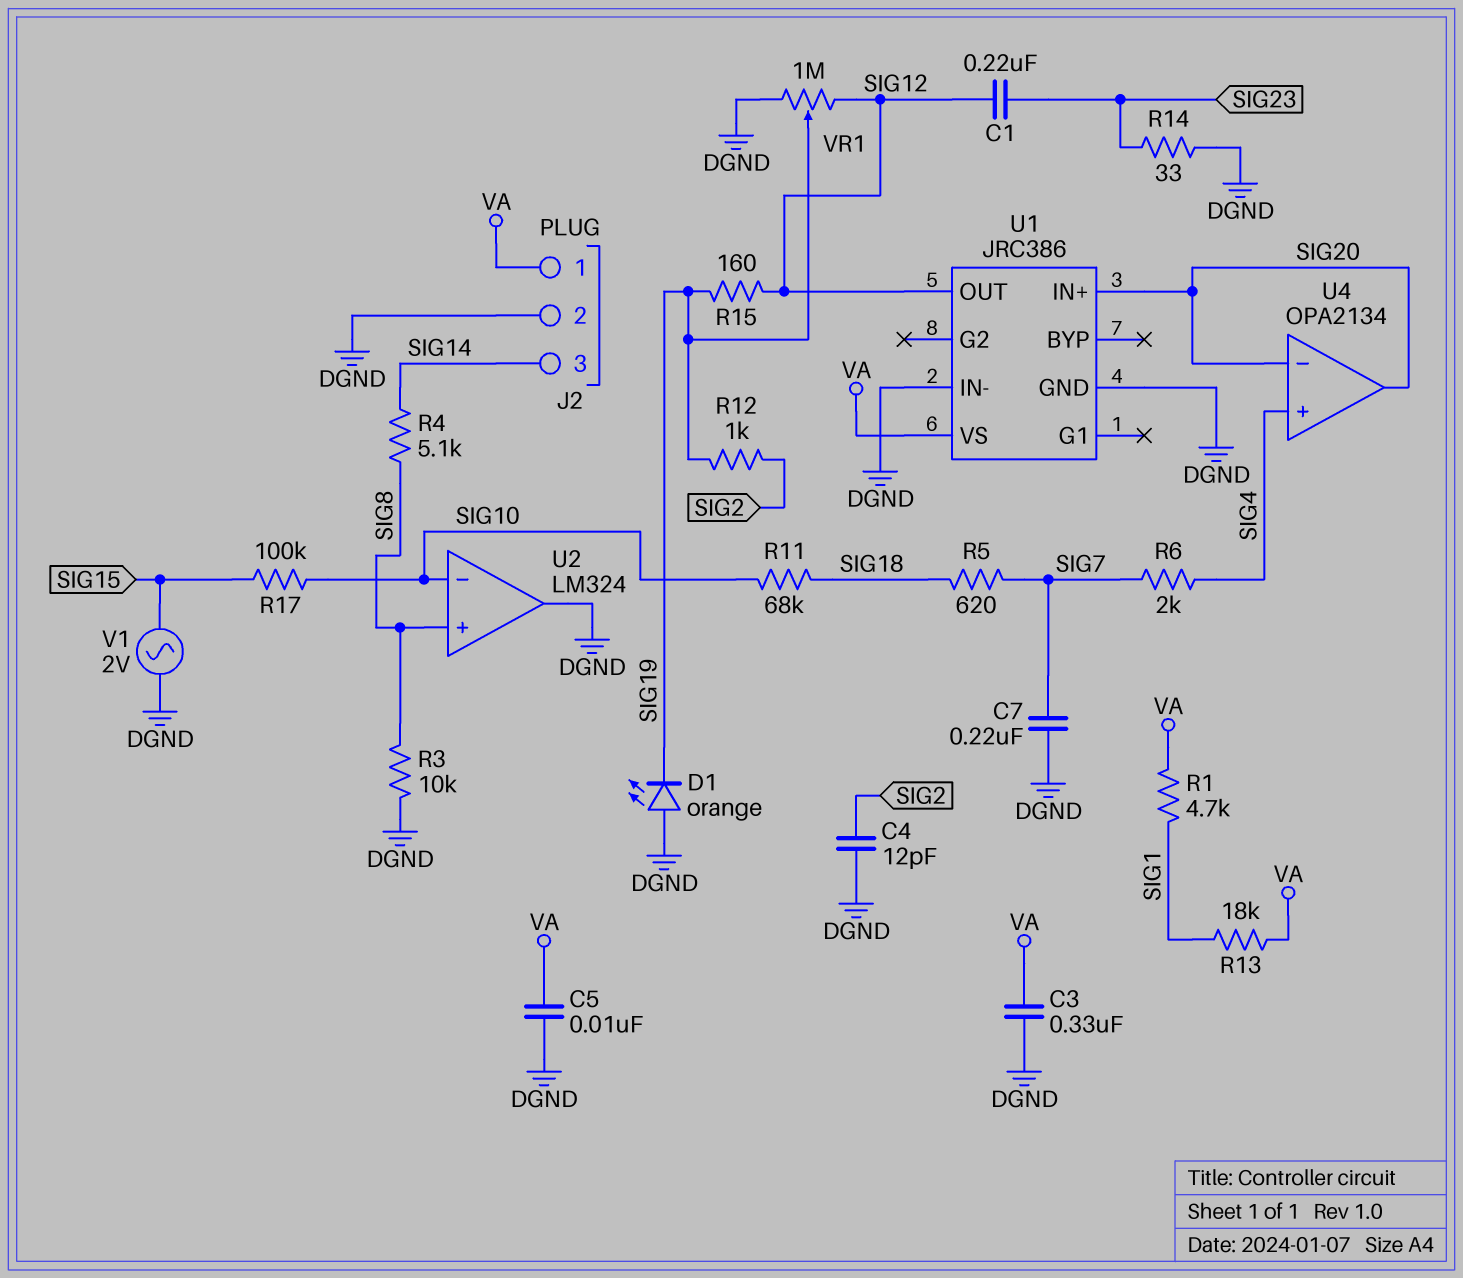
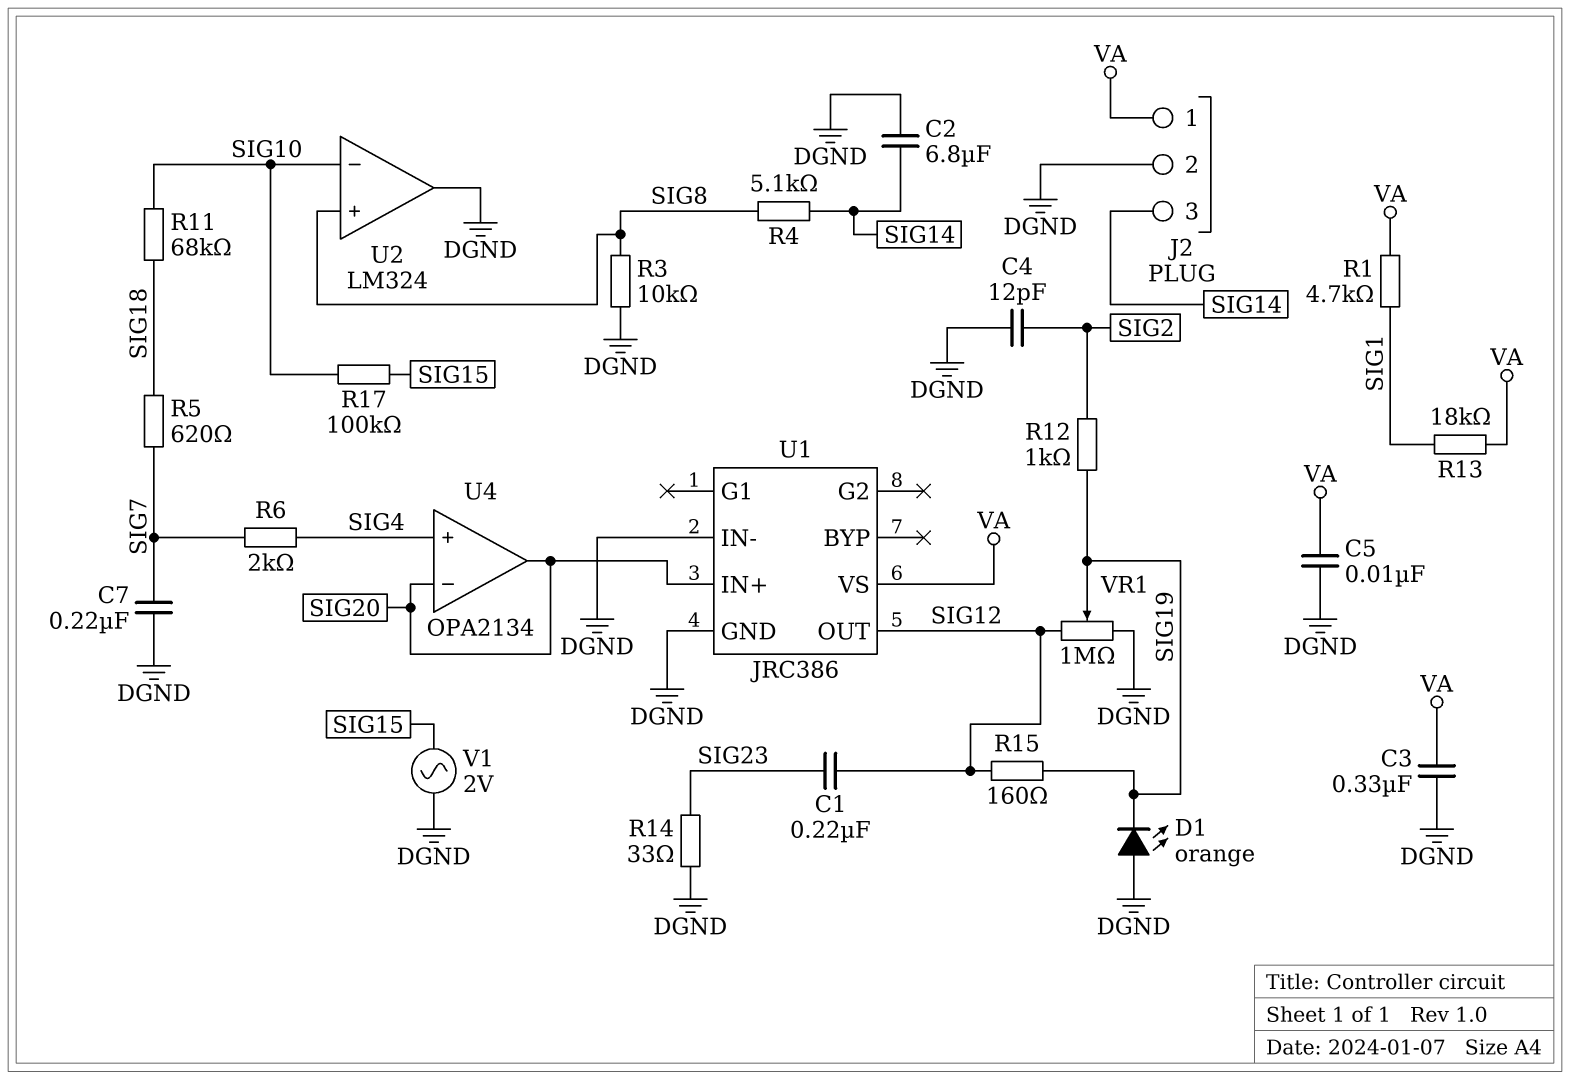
C2: none -> 6.8uF (DGND, SIG14)

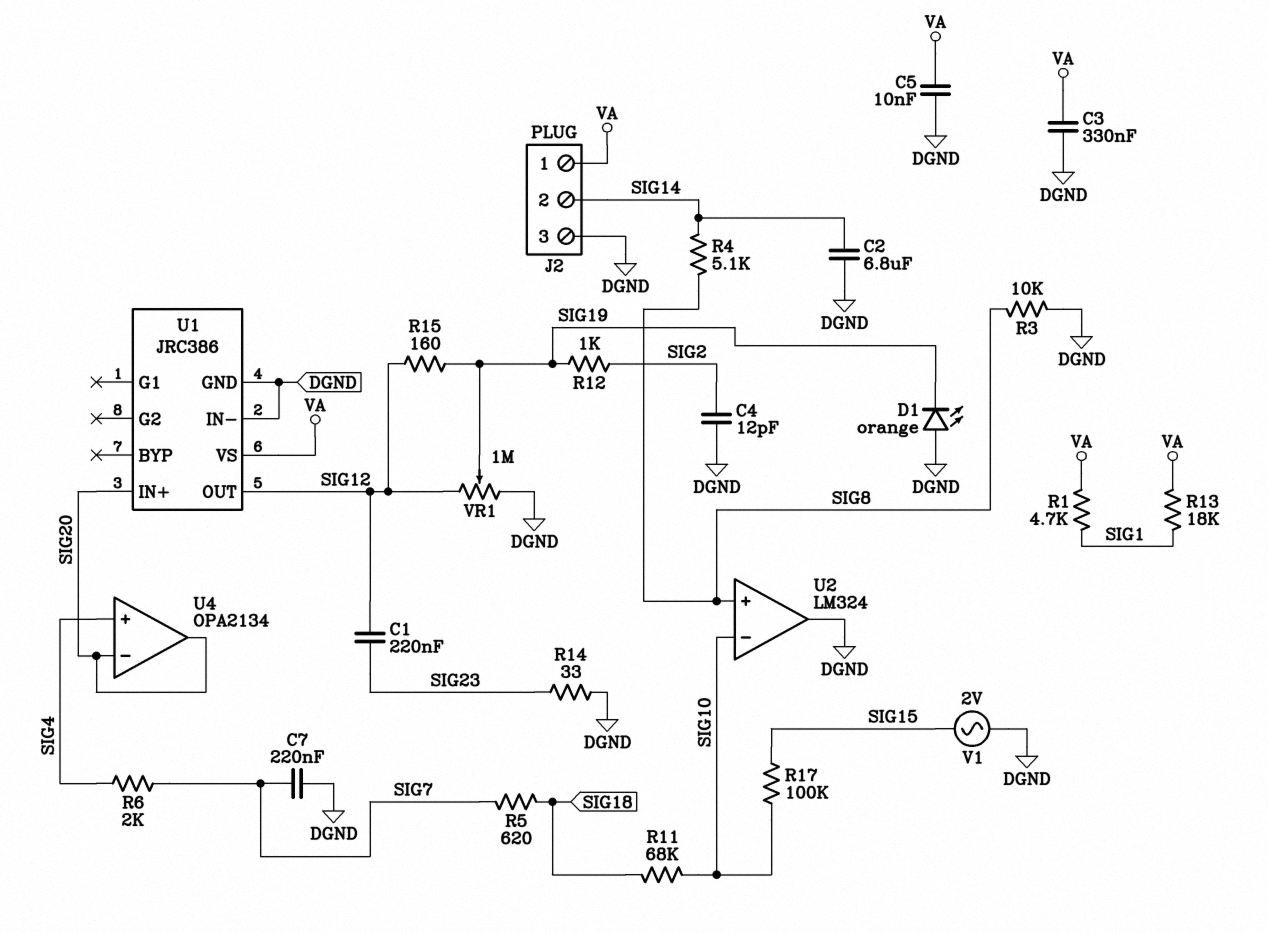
J2 pin 2: DGND -> SIG14
J2 pin 3: SIG14 -> DGND

